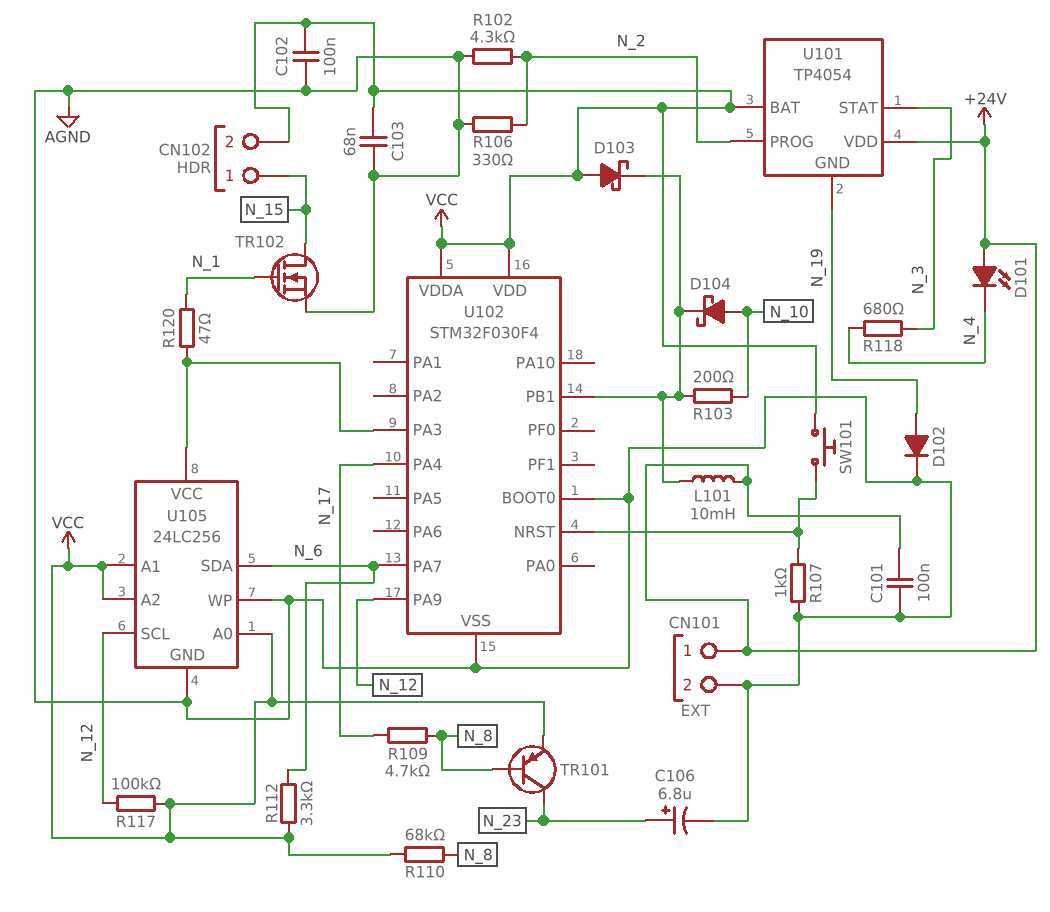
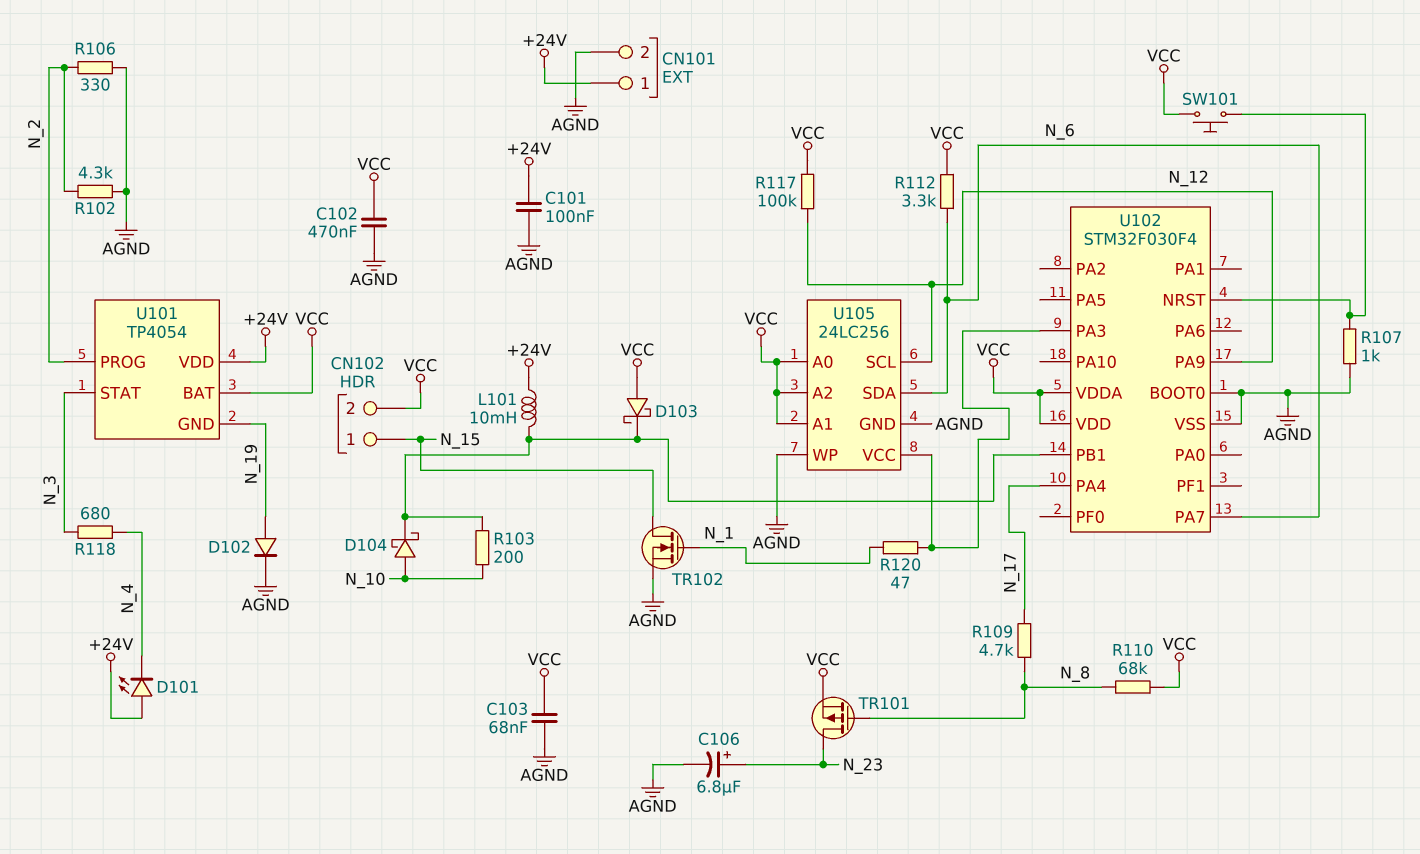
C102: 100nF (AGND, VCC) -> 470nF (AGND, VCC)
TR101: PNP (B N_8, C N_23, E VCC) -> PMOS (G N_8, D N_23, S VCC)

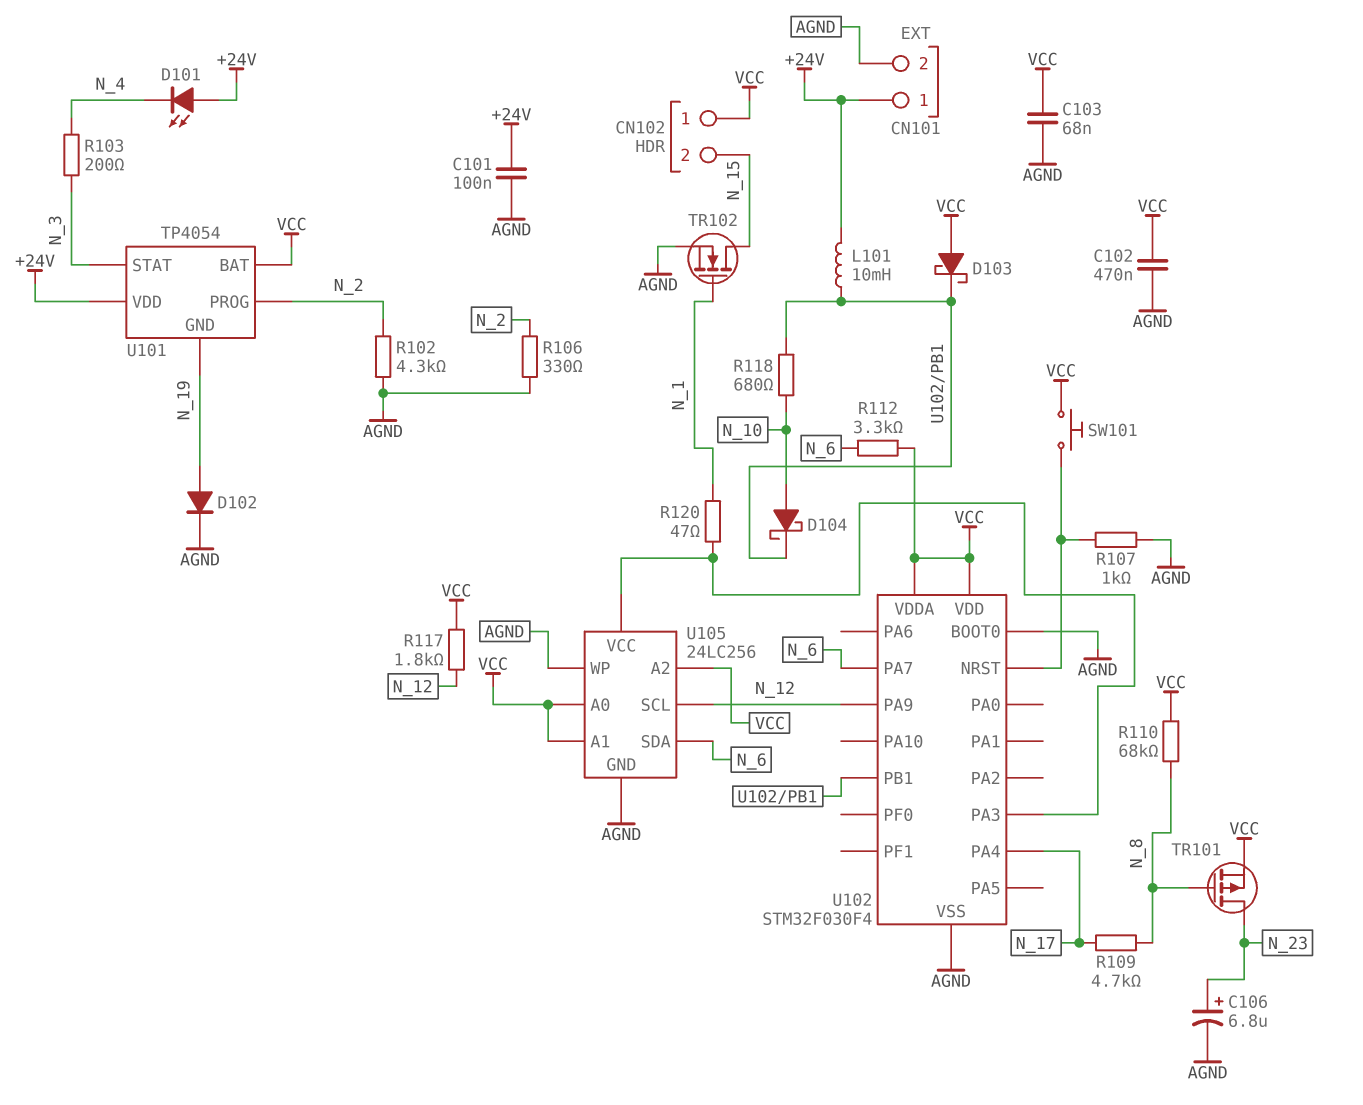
CN102 pin 1: N_15 -> VCC
CN102 pin 2: VCC -> N_15
R103: 200 (N_10, U102/PB1) -> 200 (N_3, N_4)
R117: 100k (N_12, VCC) -> 1.8k (N_12, VCC)
R118: 680 (N_3, N_4) -> 680 (N_10, U102/PB1)

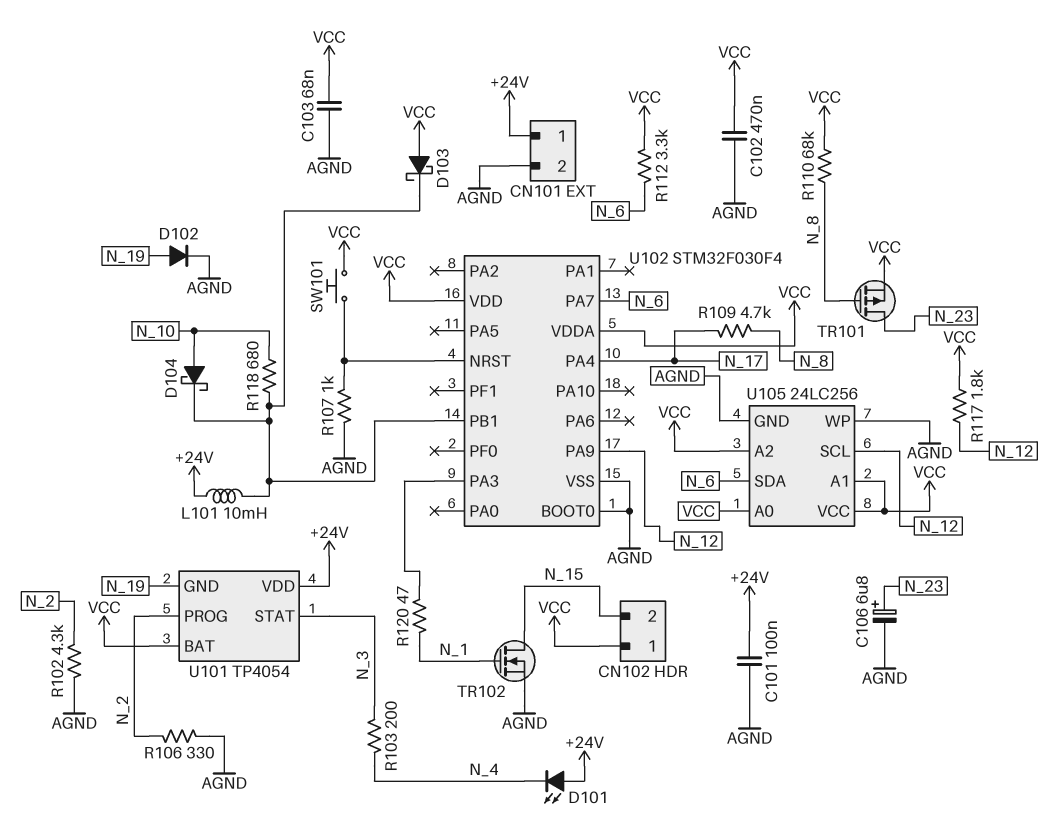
U105 pin VCC: U102/PA3 -> VCC

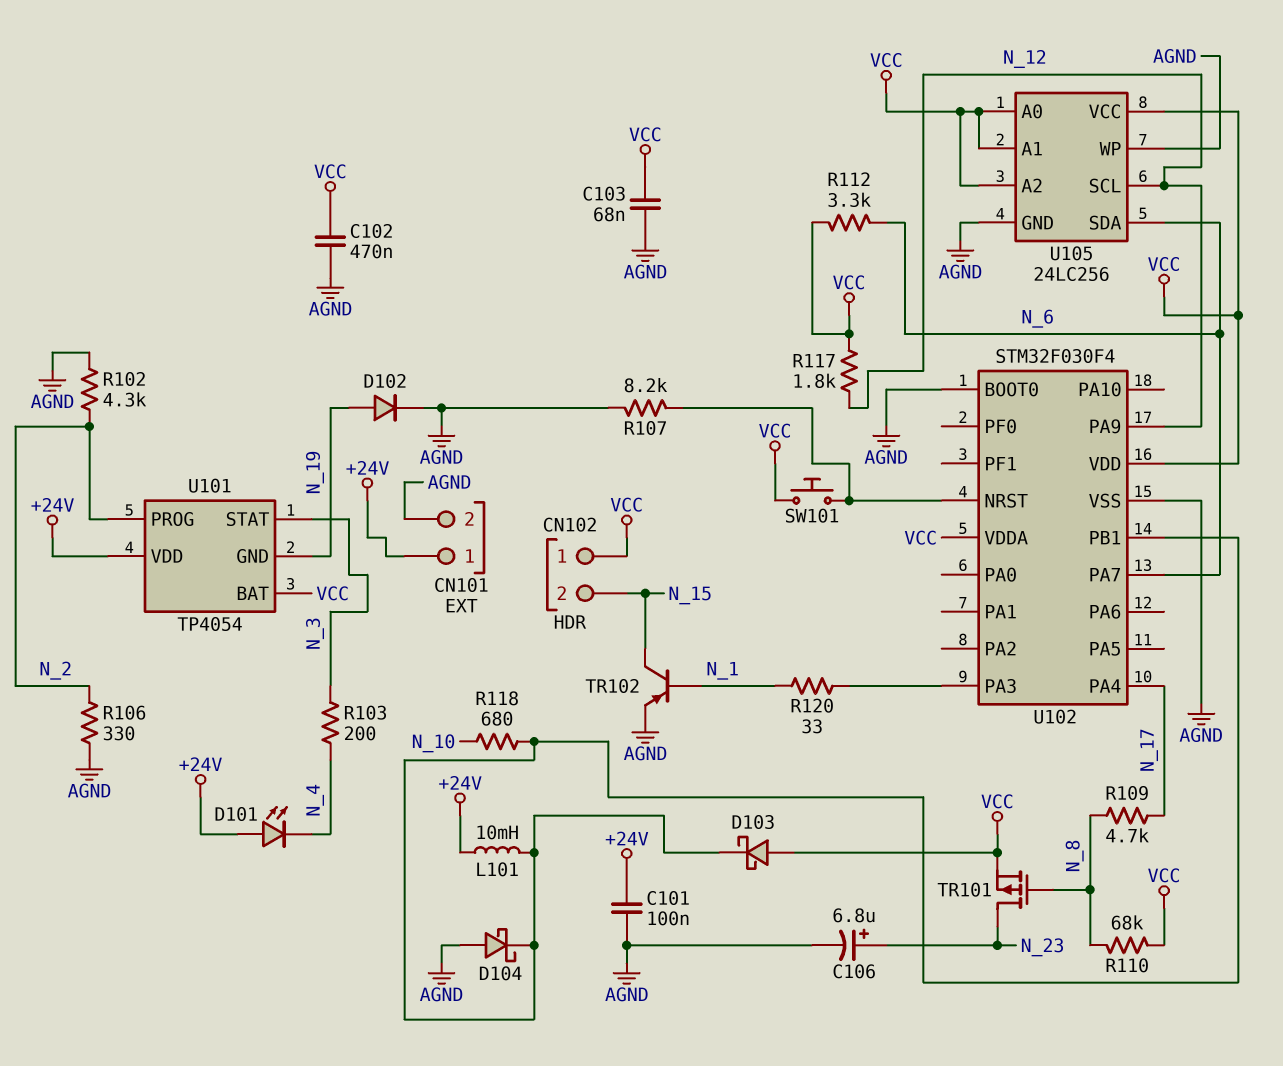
D104: schottky (A N_10, K U102/PB1) -> schottky (A AGND, K U102/PB1)
R107: 1k (AGND, U102/NRST) -> 8.2k (AGND, U102/NRST)
R120: 47 (N_1, U102/PA3) -> 33 (N_1, U102/PA3)
TR102: NMOS (G N_1, D N_15, S AGND) -> PNP (B N_1, C N_15, E AGND)

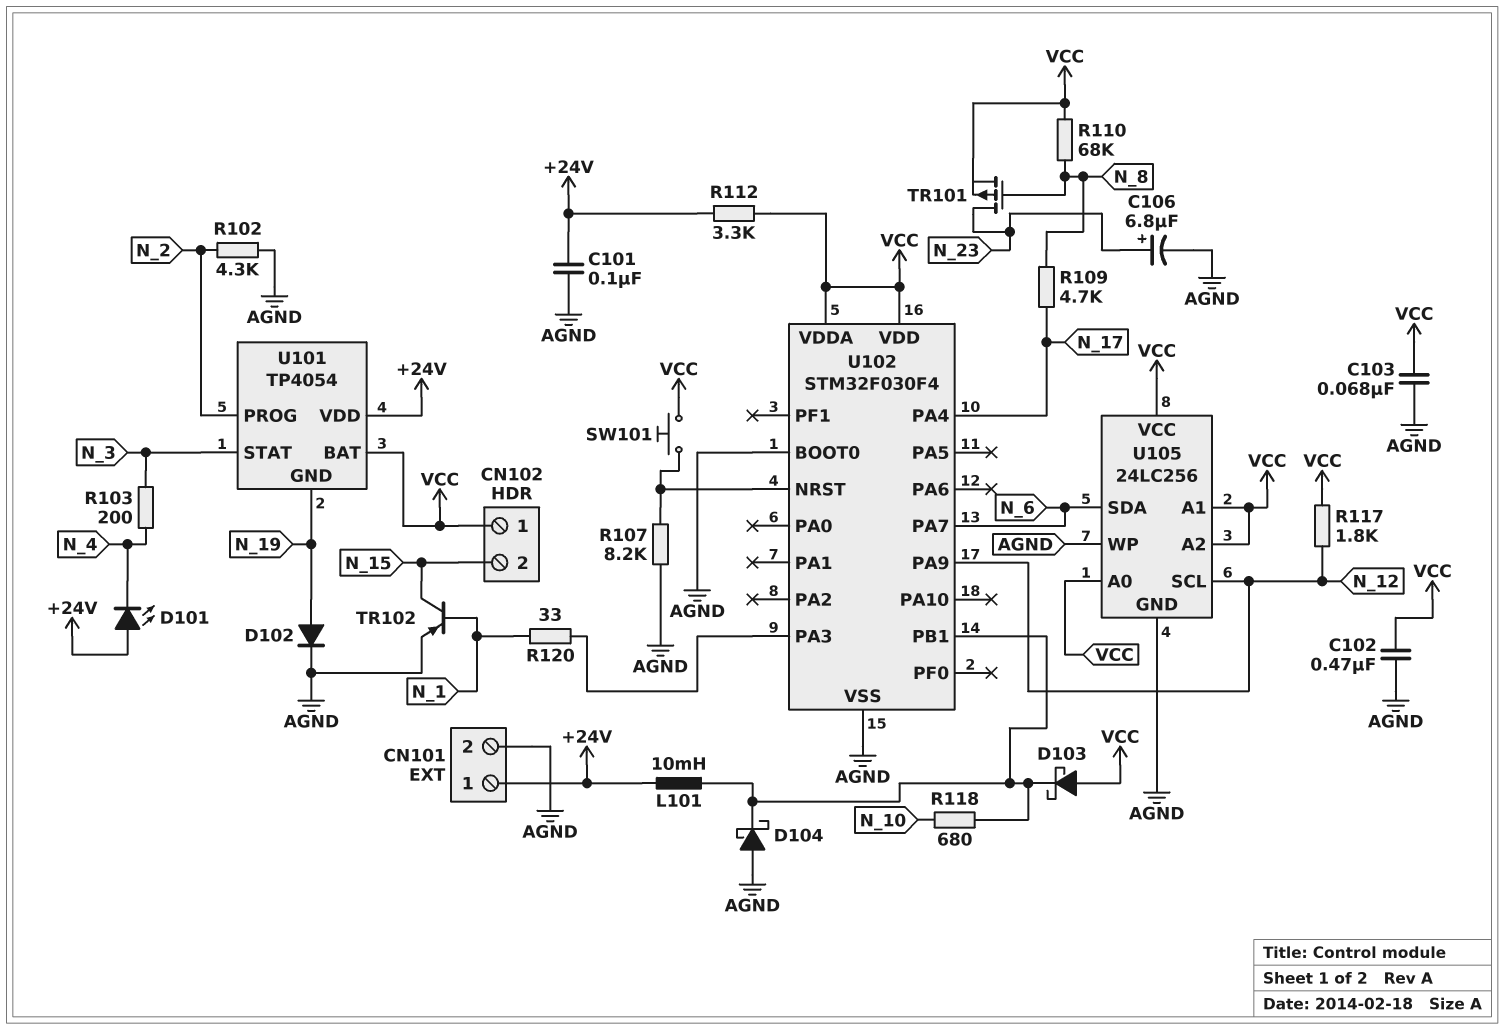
R106: 330 (AGND, N_2) -> none
R112: 3.3k (N_6, VCC) -> 3.3k (+24V, VCC)

